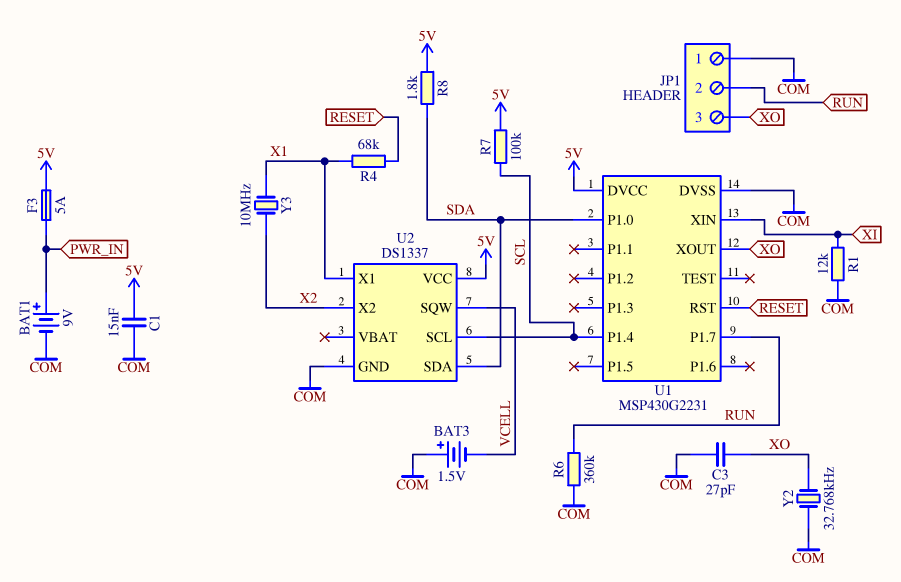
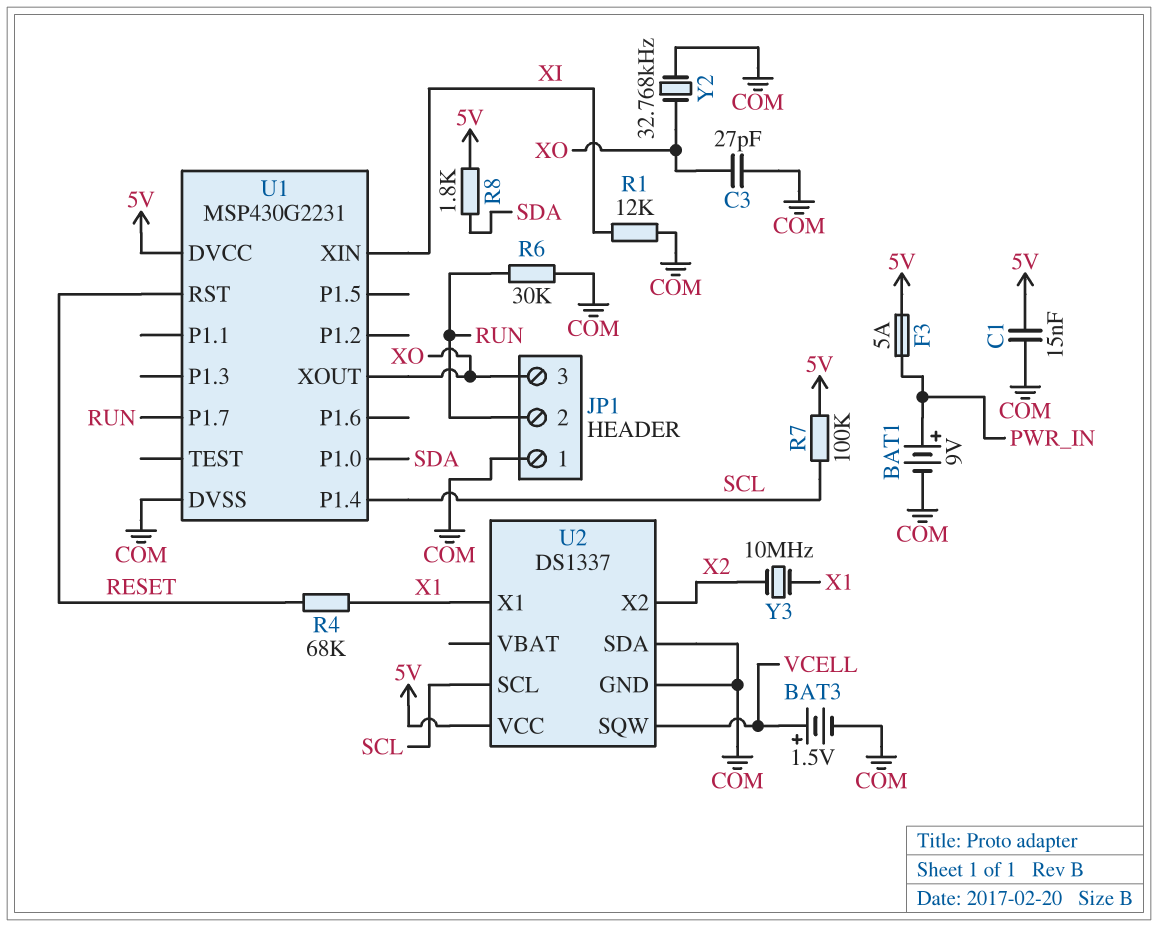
BAT3: 1.5V (plus COM, minus VCELL) -> 1.5V (plus VCELL, minus COM)
R6: 360k (COM, RUN) -> 30k (COM, RUN)
U2 pin SDA: SDA -> COM

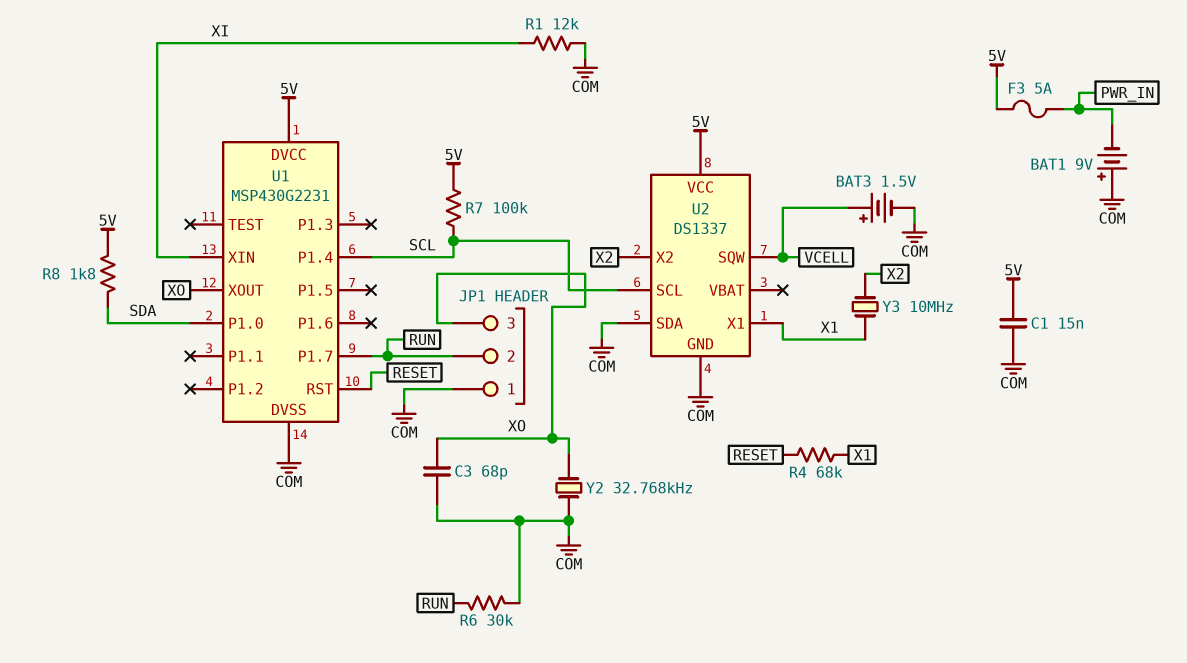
BAT1: 9V (plus PWR_IN, minus COM) -> 9V (plus COM, minus PWR_IN)
C3: 27pF (COM, XO) -> 68pF (COM, XO)

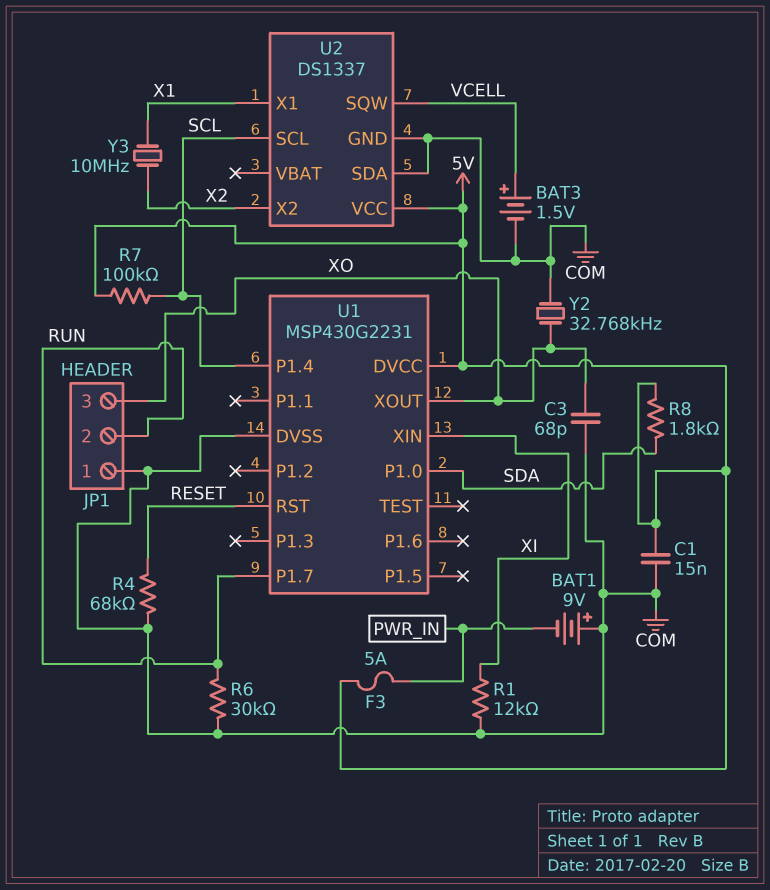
R4: 68k (RESET, X1) -> 68k (COM, RESET)

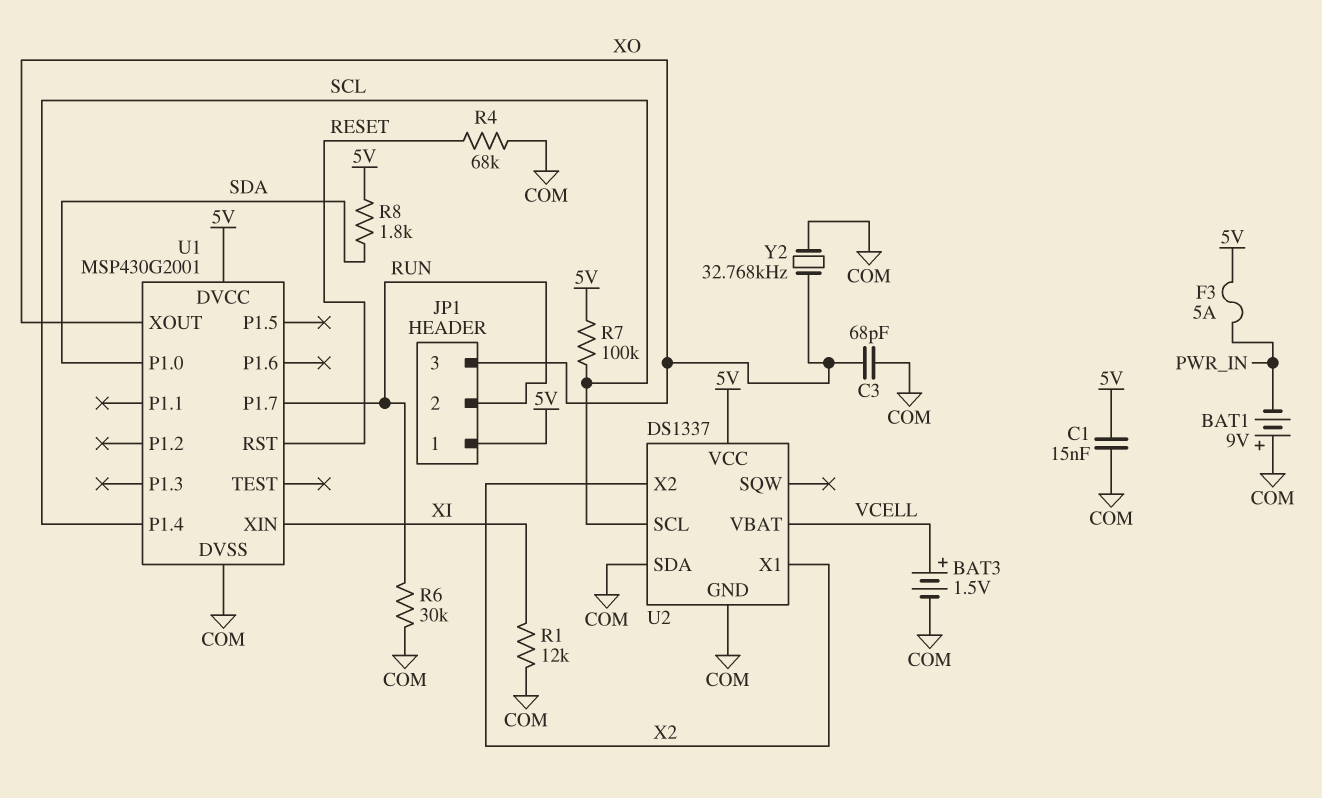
JP1 pin 1: COM -> 5V
U1: MSP430G2231 -> MSP430G2001
U2 pin SQW: VCELL -> none
U2 pin VBAT: none -> VCELL
U2 pin X1: X1 -> X2
Y3: 10MHz (X1, X2) -> none

